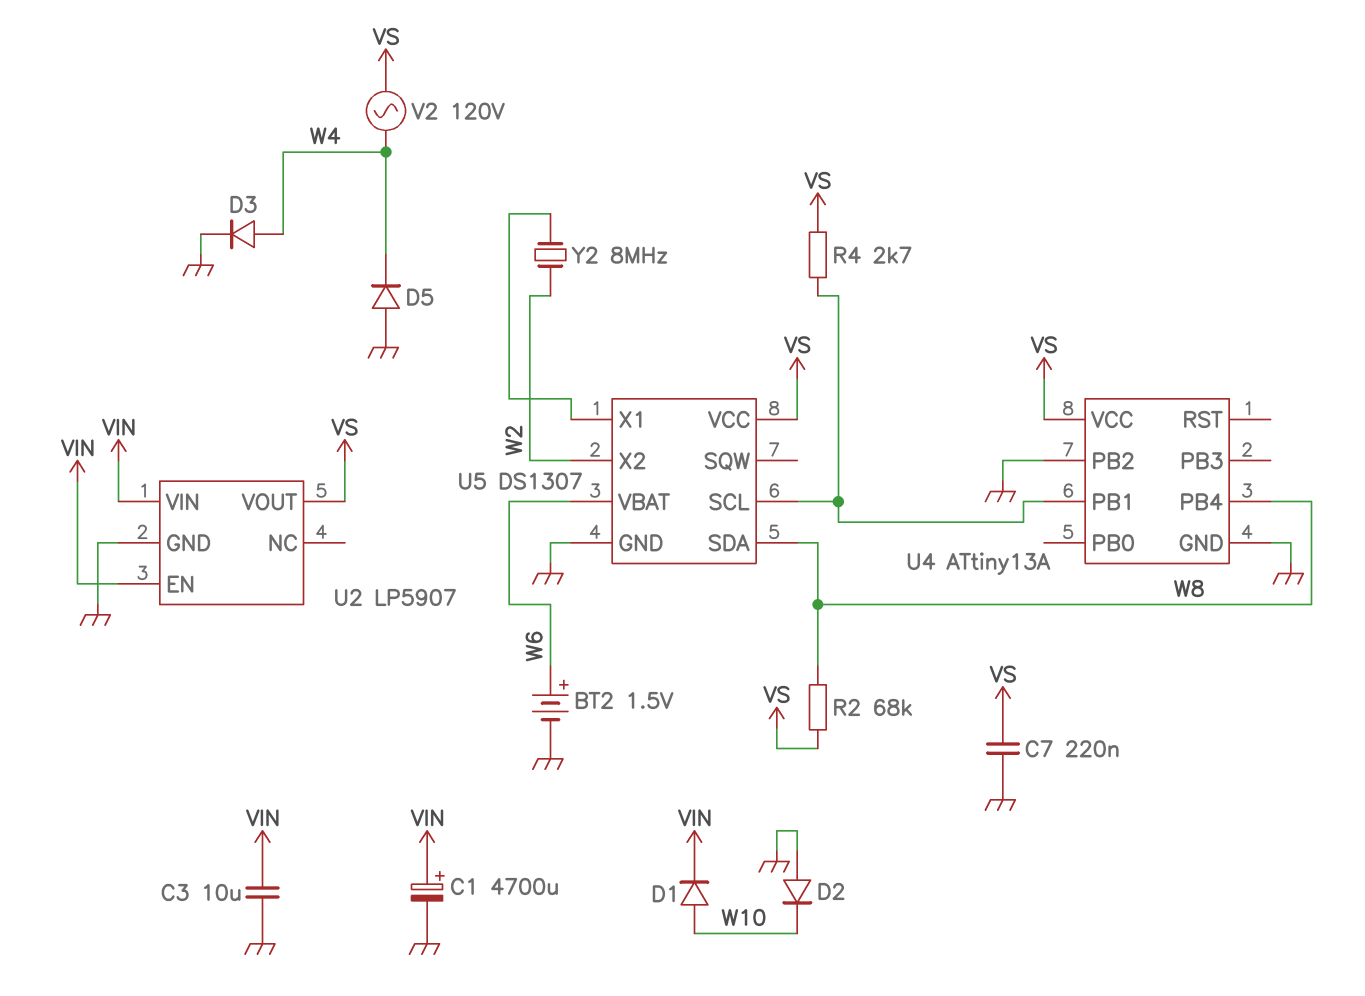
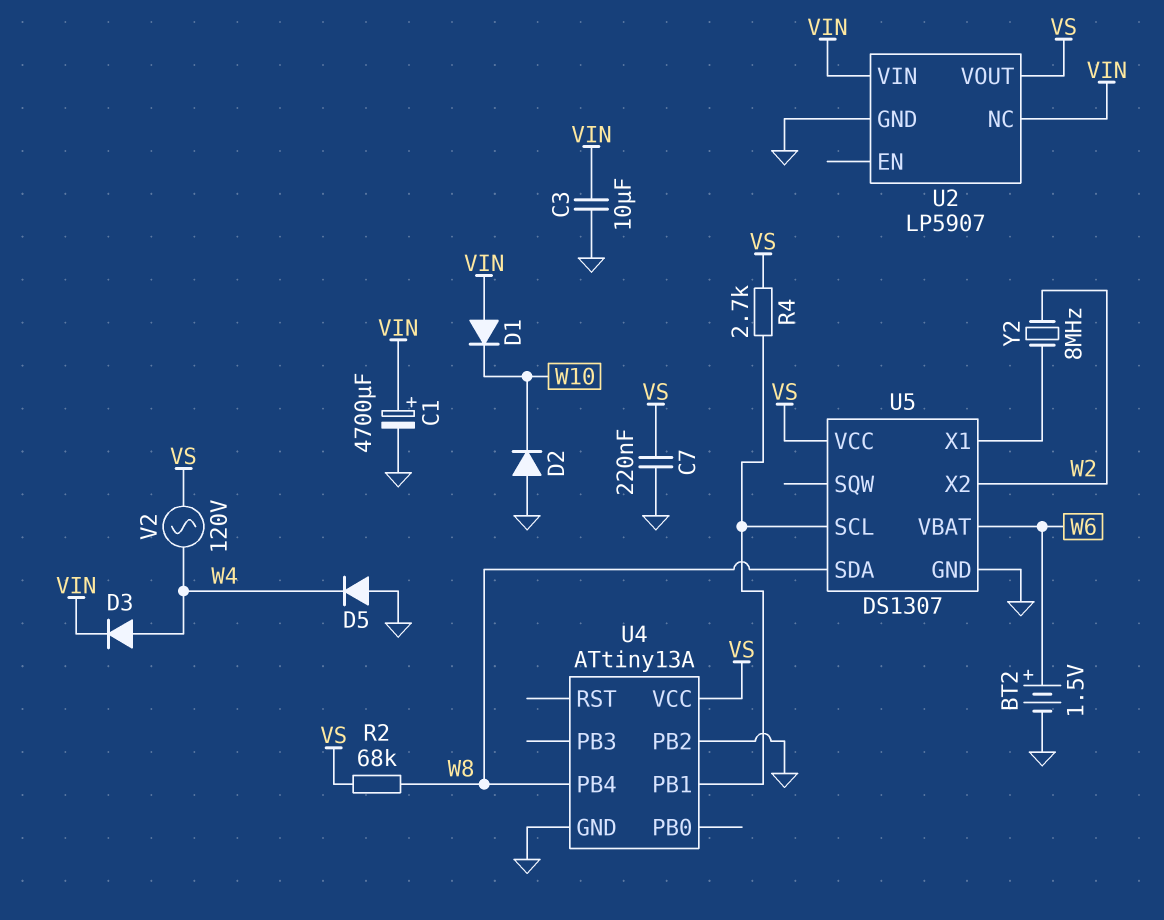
D1: diode (A W10, K VIN) -> diode (A VIN, K W10)
D3: diode (A W4, K GND) -> diode (A W4, K VIN)
U2 pin EN: VIN -> none
U2 pin NC: none -> VIN

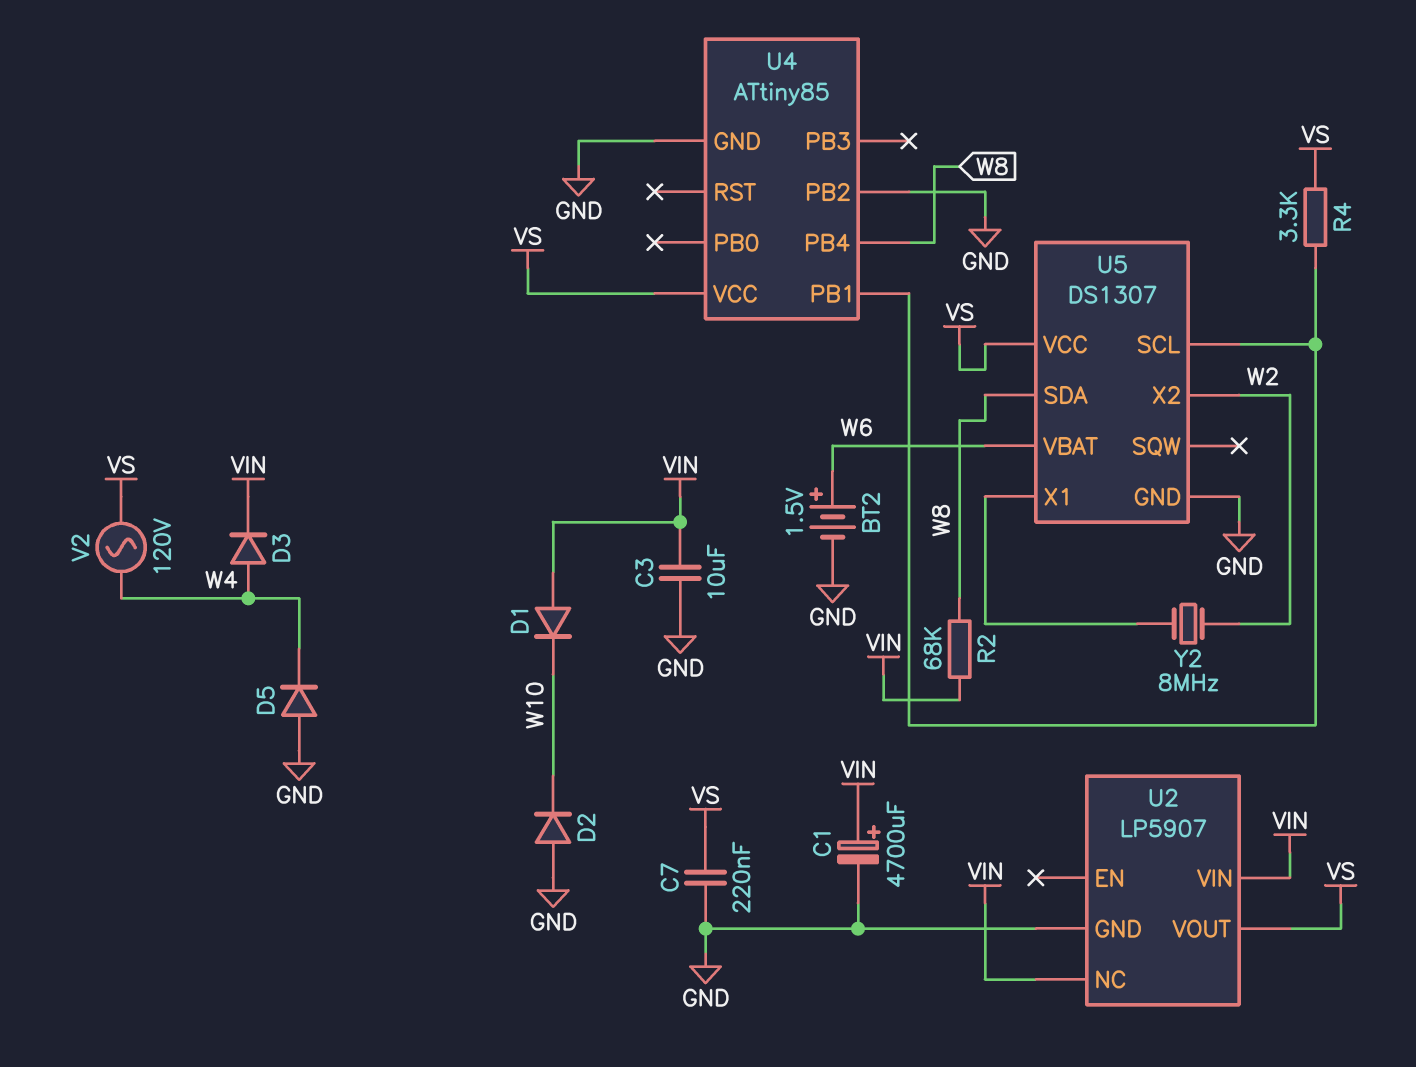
R2: 68k (VS, W8) -> 68k (VIN, W8)
R4: 2.7k (U4/PB1, VS) -> 3.3k (U4/PB1, VS)
U4: ATtiny13A -> ATtiny85

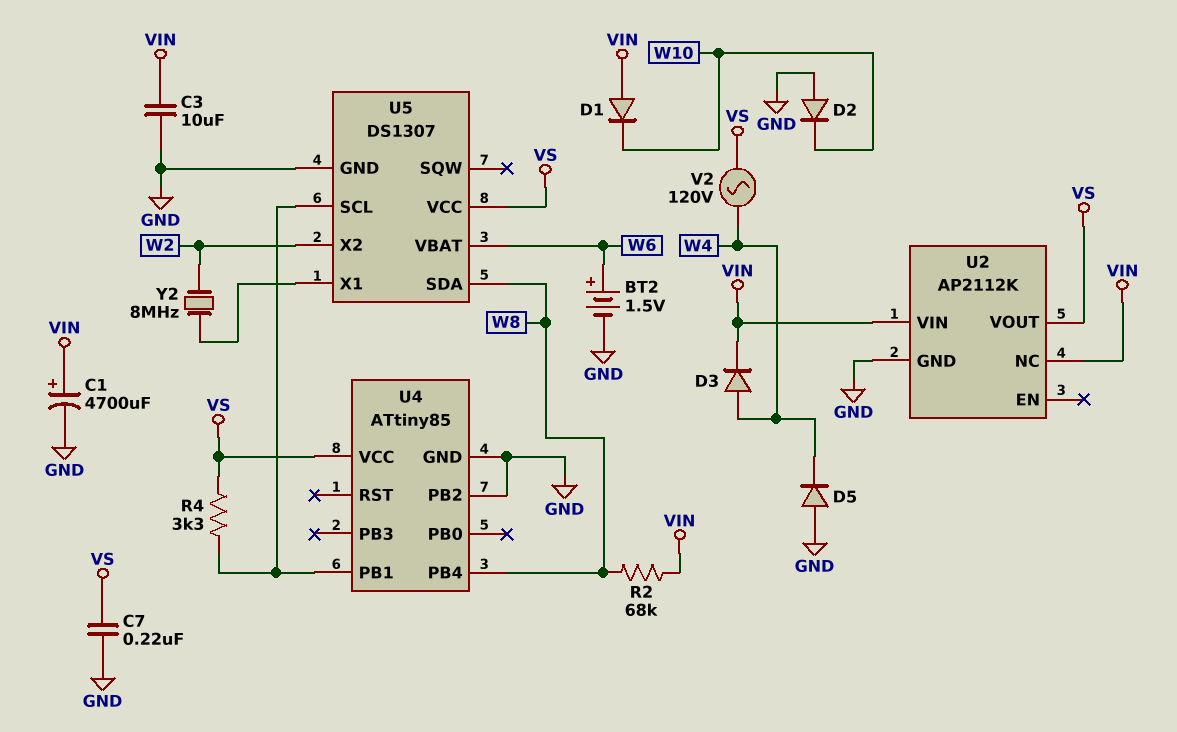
U2: LP5907 -> AP2112K

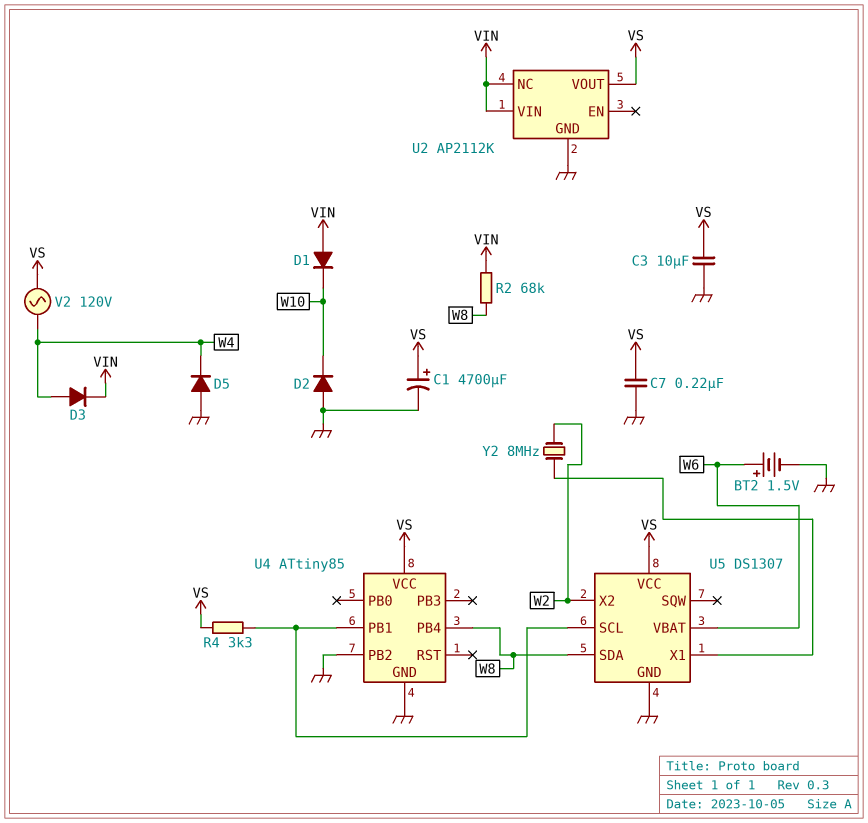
C1: 4700uF (plus VIN, minus GND) -> 4700uF (plus VS, minus GND)
C3: 10uF (GND, VIN) -> 10uF (GND, VS)

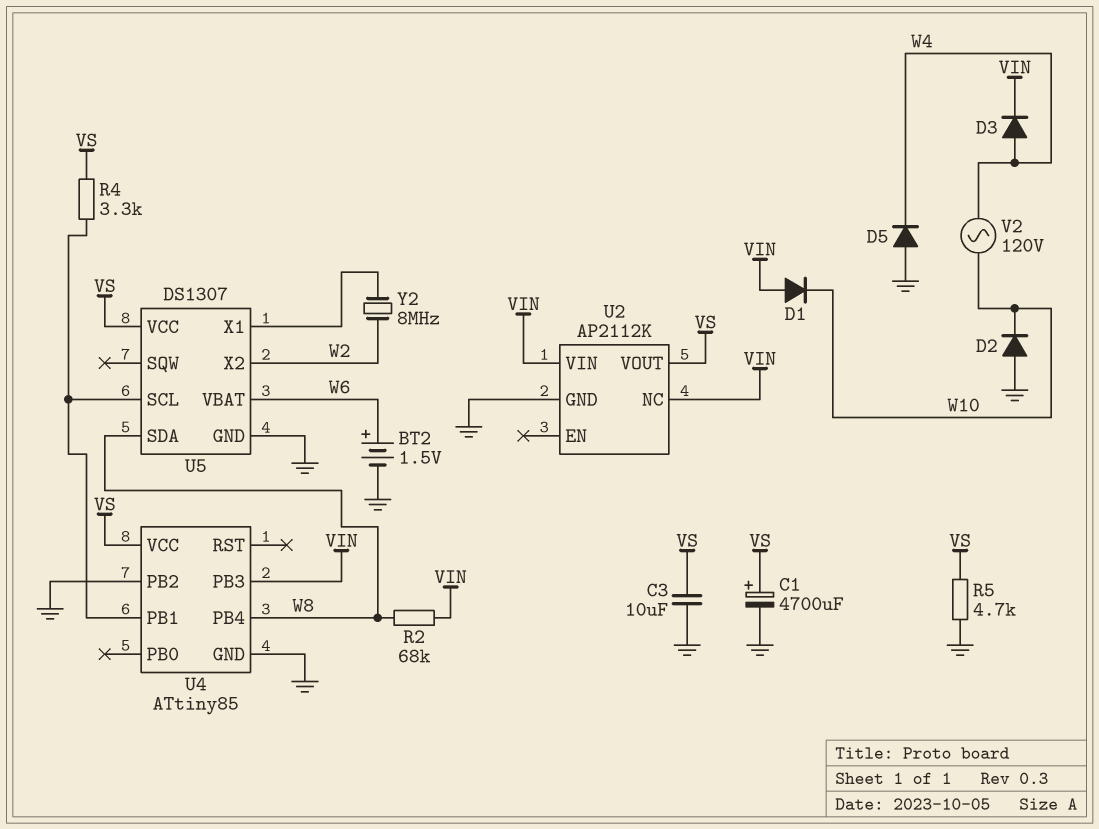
C7: 220nF (GND, VS) -> none
R5: none -> 4.7k (GND, VS)
U4 pin PB3: none -> VIN
V2: AC 120V (VS, W4) -> AC 120V (W4, W10)

